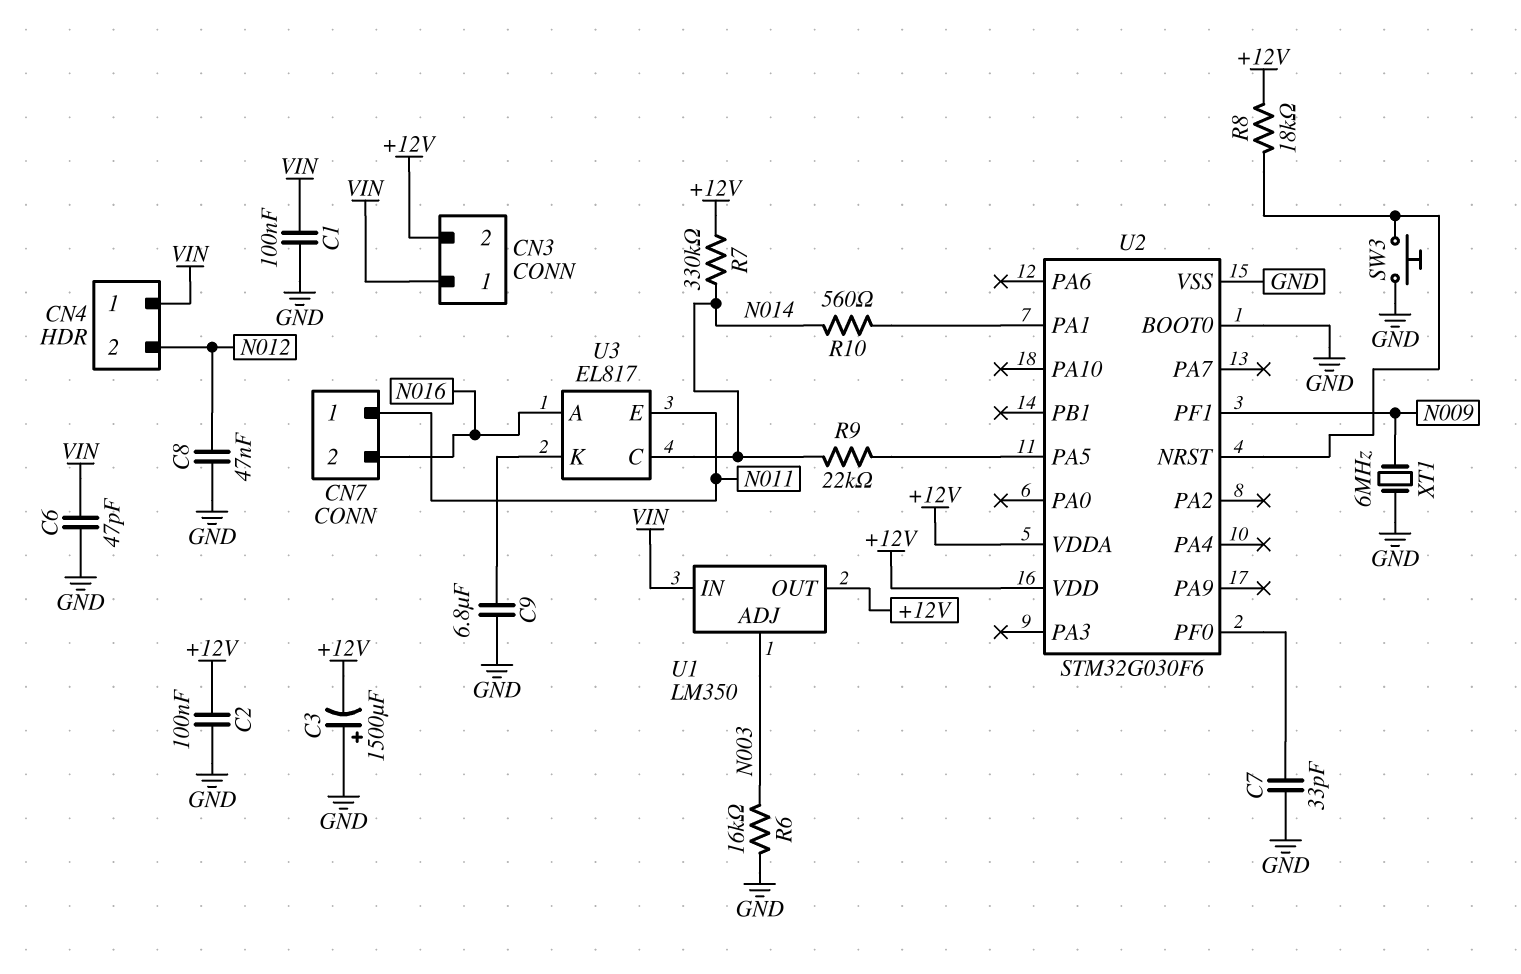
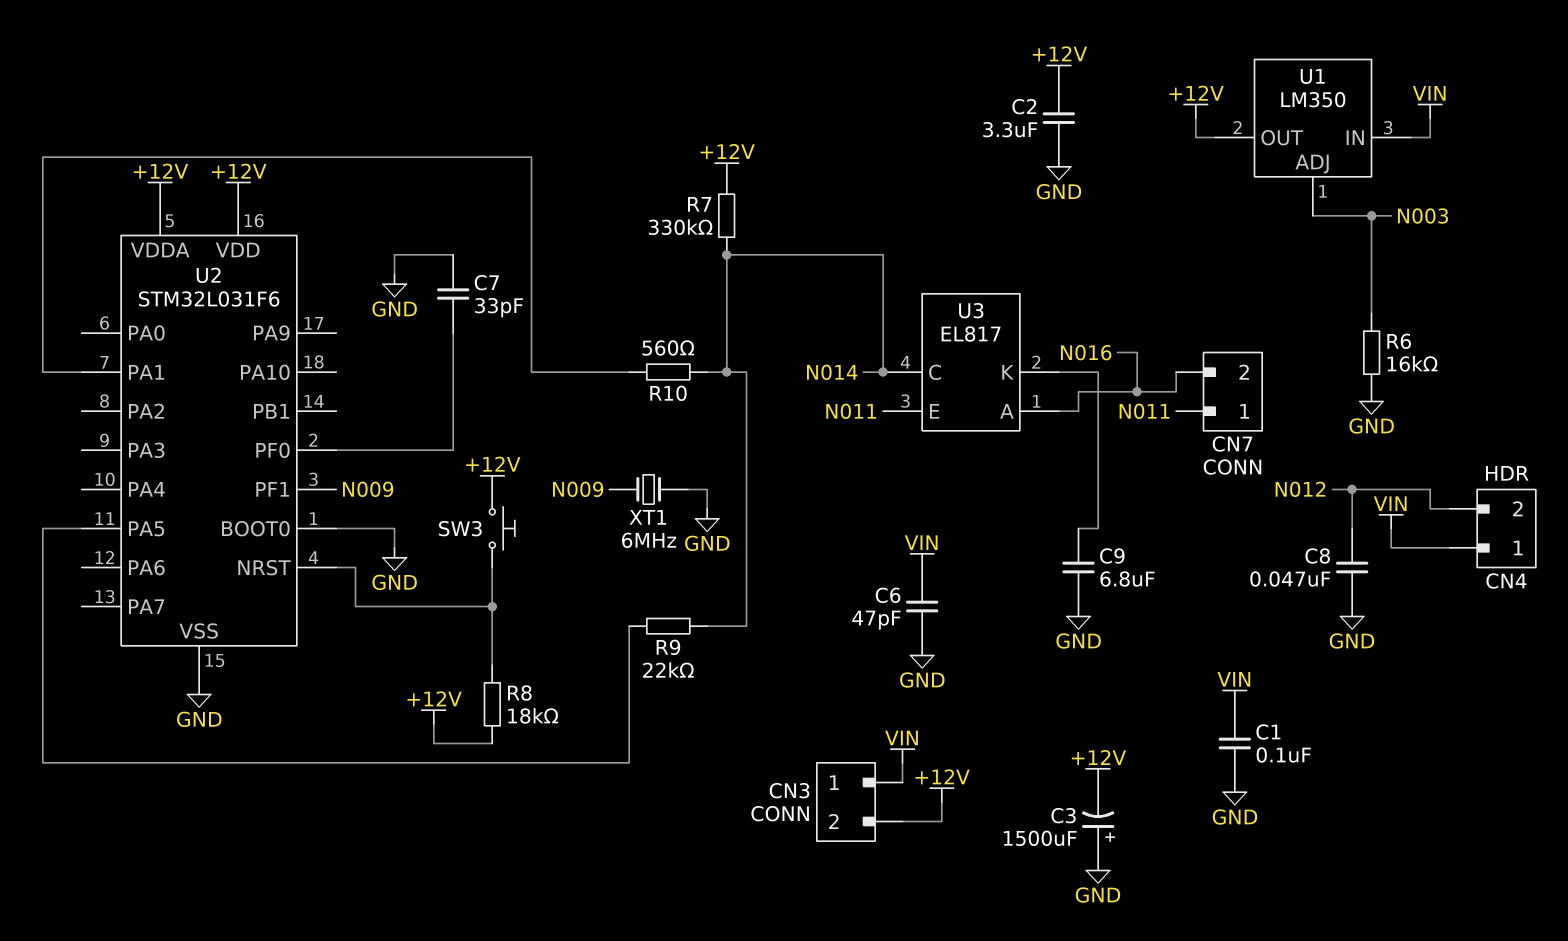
C2: 100nF (+12V, GND) -> 3.3uF (+12V, GND)
SW3: button (GND, U2/NRST) -> button (+12V, U2/NRST)
U2: STM32G030F6 -> STM32L031F6

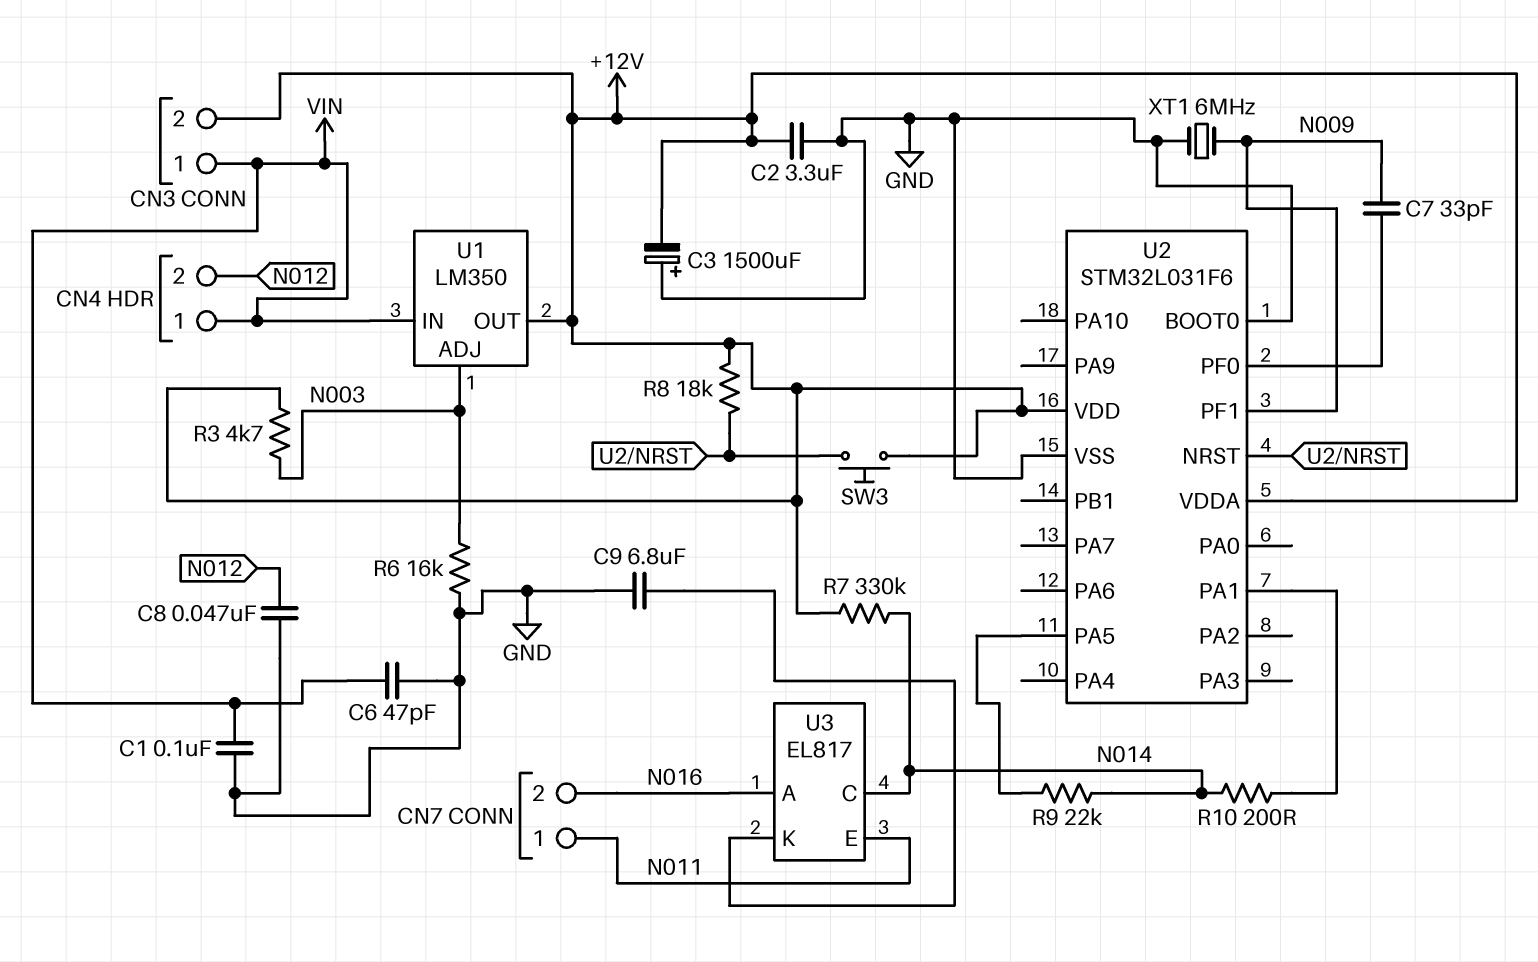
C7: 33pF (GND, U2/PF0) -> 33pF (N009, U2/PF0)
R3: none -> 4.7k (+12V, N003)
R10: 560 (N014, U2/PA1) -> 200 (N014, U2/PA1)

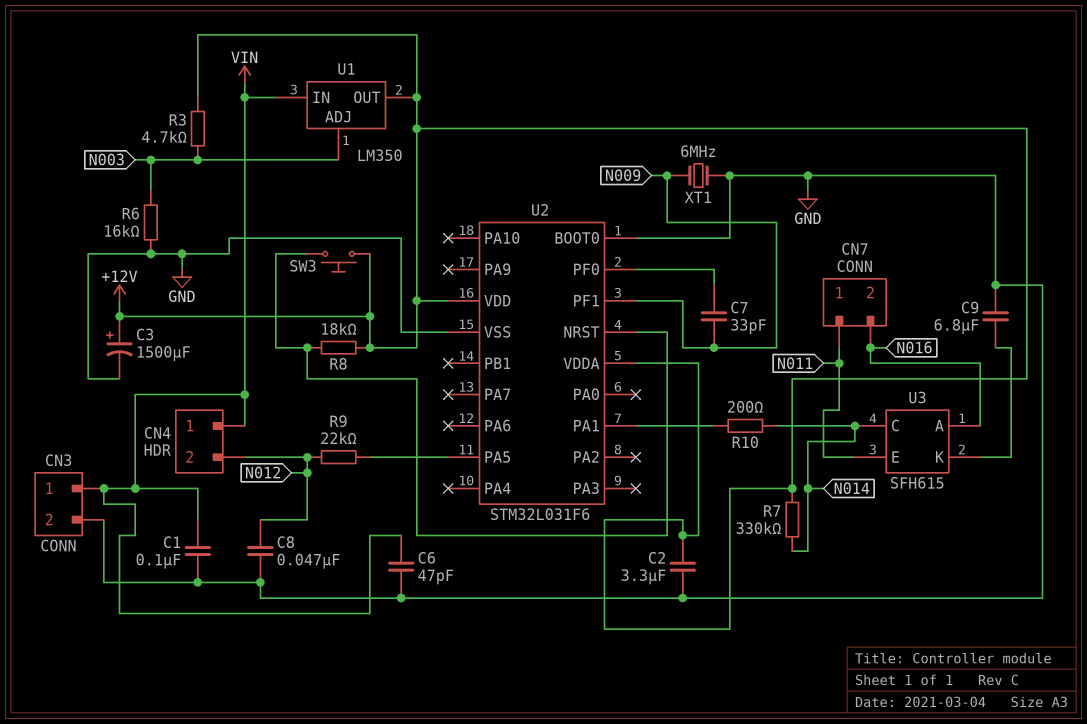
C3: 1500uF (plus GND, minus +12V) -> 1500uF (plus +12V, minus GND)
CN3 pin 2: +12V -> GND
R9: 22k (N014, U2/PA5) -> 22k (N012, U2/PA5)
U3: EL817 -> SFH615

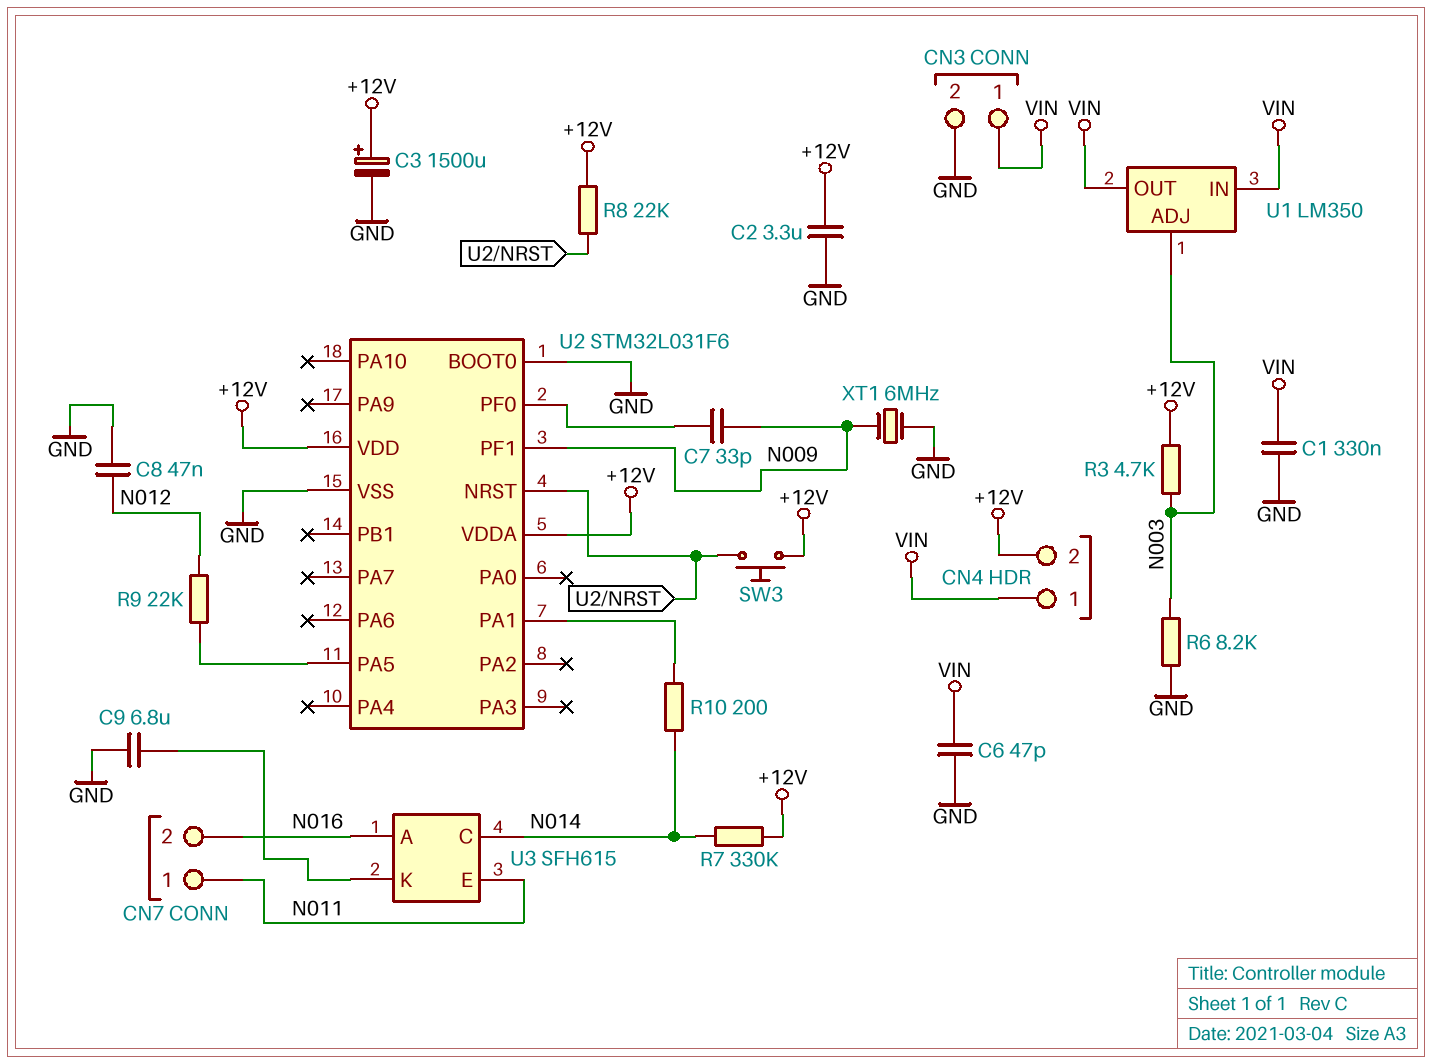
C1: 100nF (GND, VIN) -> 330nF (GND, VIN)
CN4 pin 2: N012 -> +12V
R6: 16k (GND, N003) -> 8.2k (GND, N003)
R8: 18k (+12V, U2/NRST) -> 22k (+12V, U2/NRST)
U1 pin OUT: +12V -> VIN

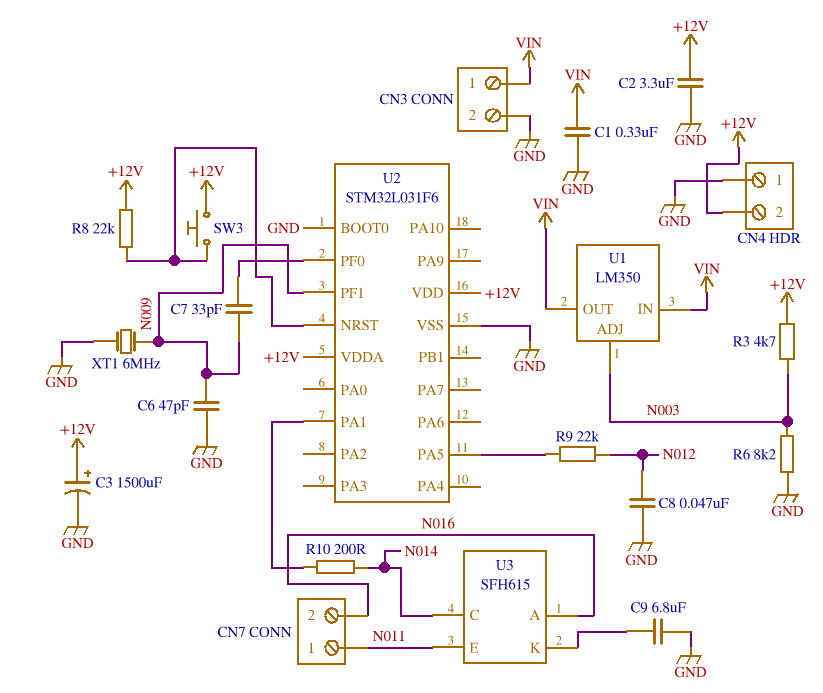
C6: 47pF (GND, VIN) -> 47pF (GND, N009)
CN4 pin 1: VIN -> GND
R7: 330k (+12V, N014) -> none

